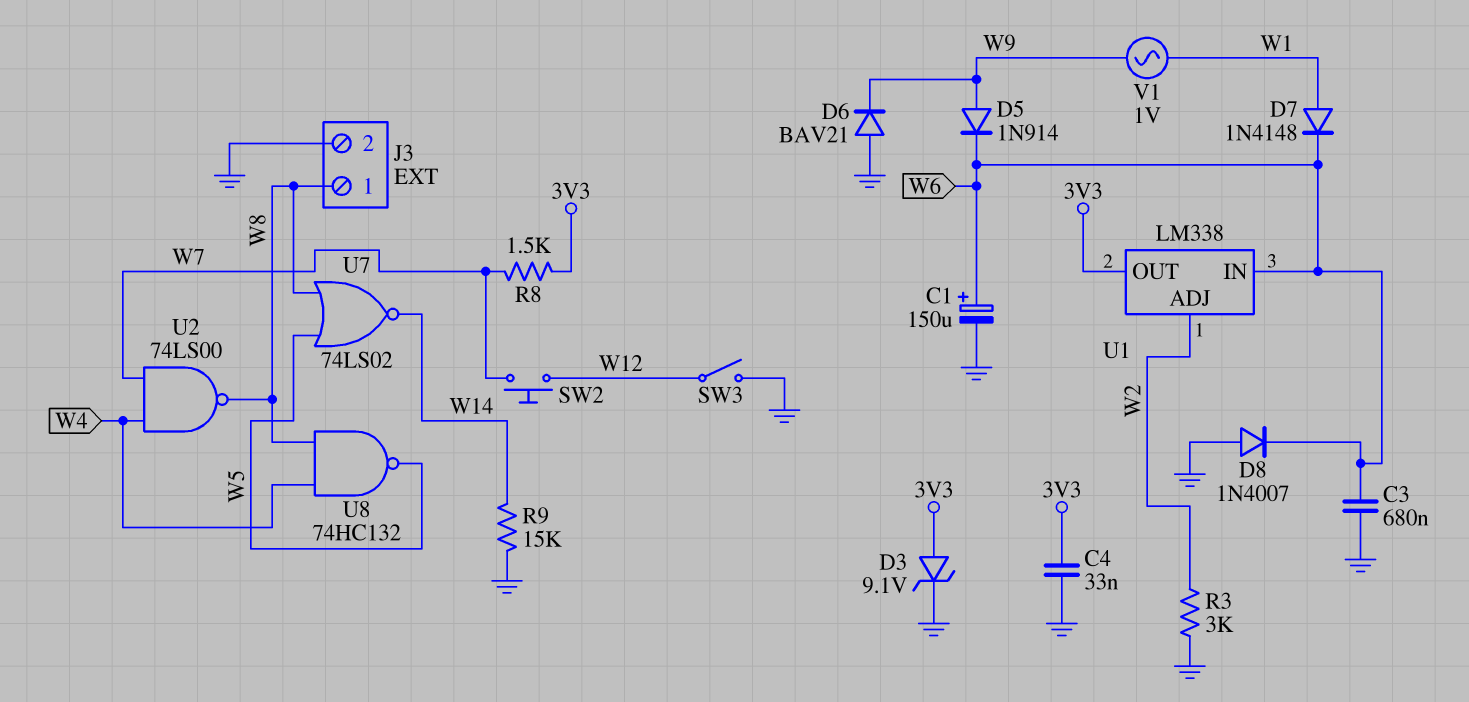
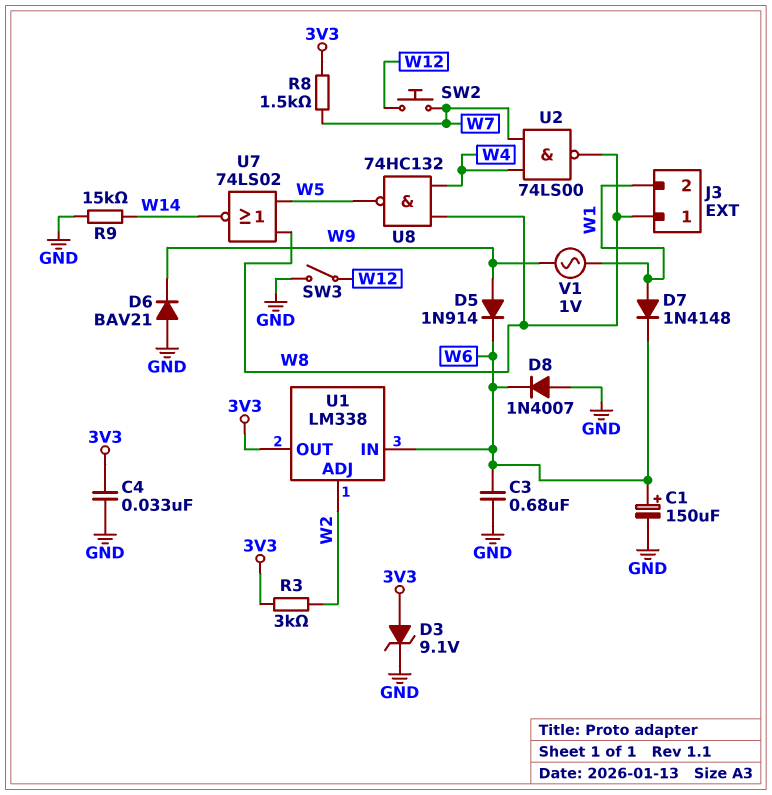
J3 pin 2: GND -> W1
R3: 3k (GND, W2) -> 3k (3V3, W2)

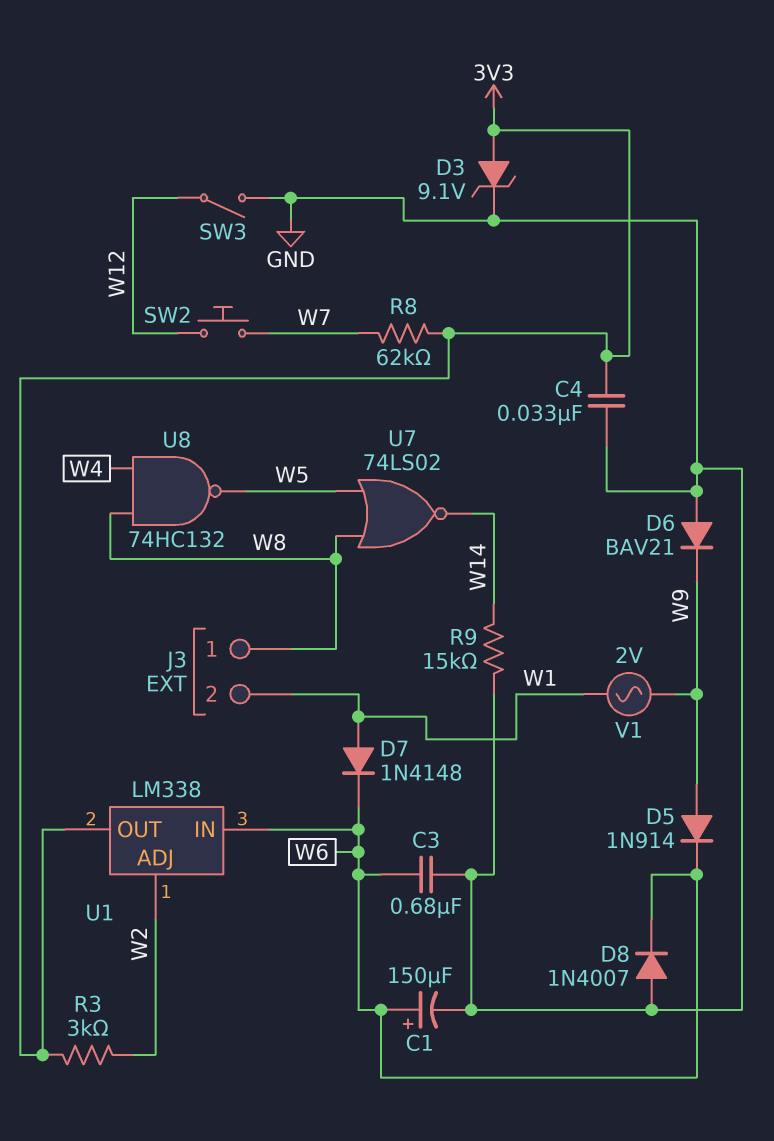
R8: 1.5k (3V3, W7) -> 62k (3V3, W7)
U2: NAND 74LS00 (in W4, in W7, out W8) -> none
V1: AC 1V (W1, W9) -> AC 2V (W1, W9)

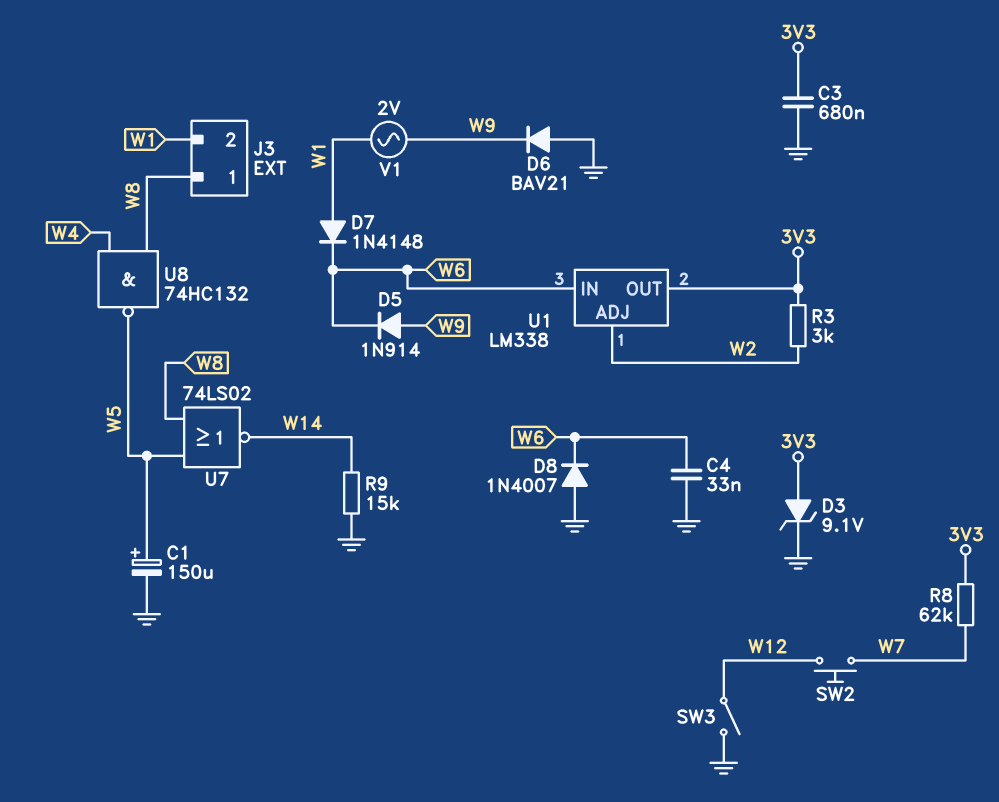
C1: 150uF (plus W6, minus GND) -> 150uF (plus W5, minus GND)
C3: 680nF (GND, W6) -> 680nF (3V3, GND)
C4: 33nF (3V3, GND) -> 33nF (GND, W6)

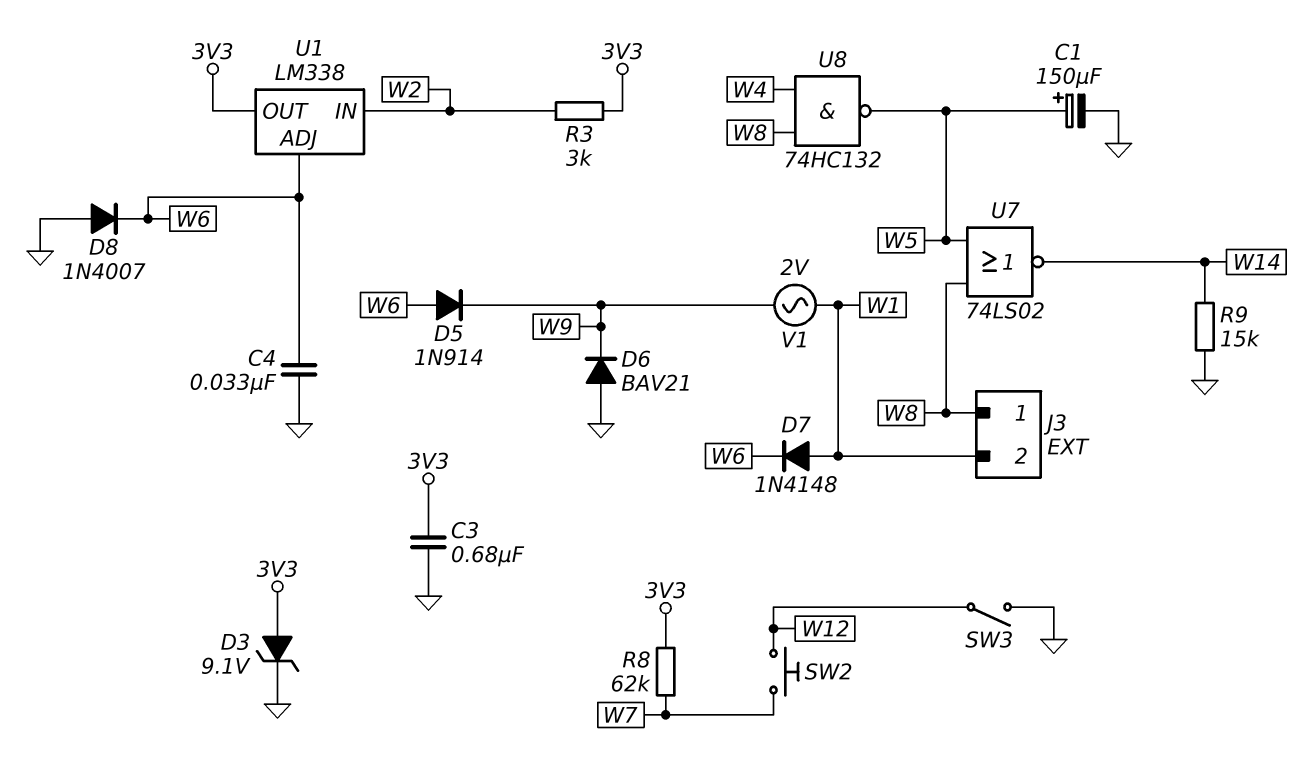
D5: diode 1N914 (A W9, K W6) -> diode 1N914 (A W6, K W9)
U1 pin ADJ: W2 -> W6
U1 pin IN: W6 -> W2

